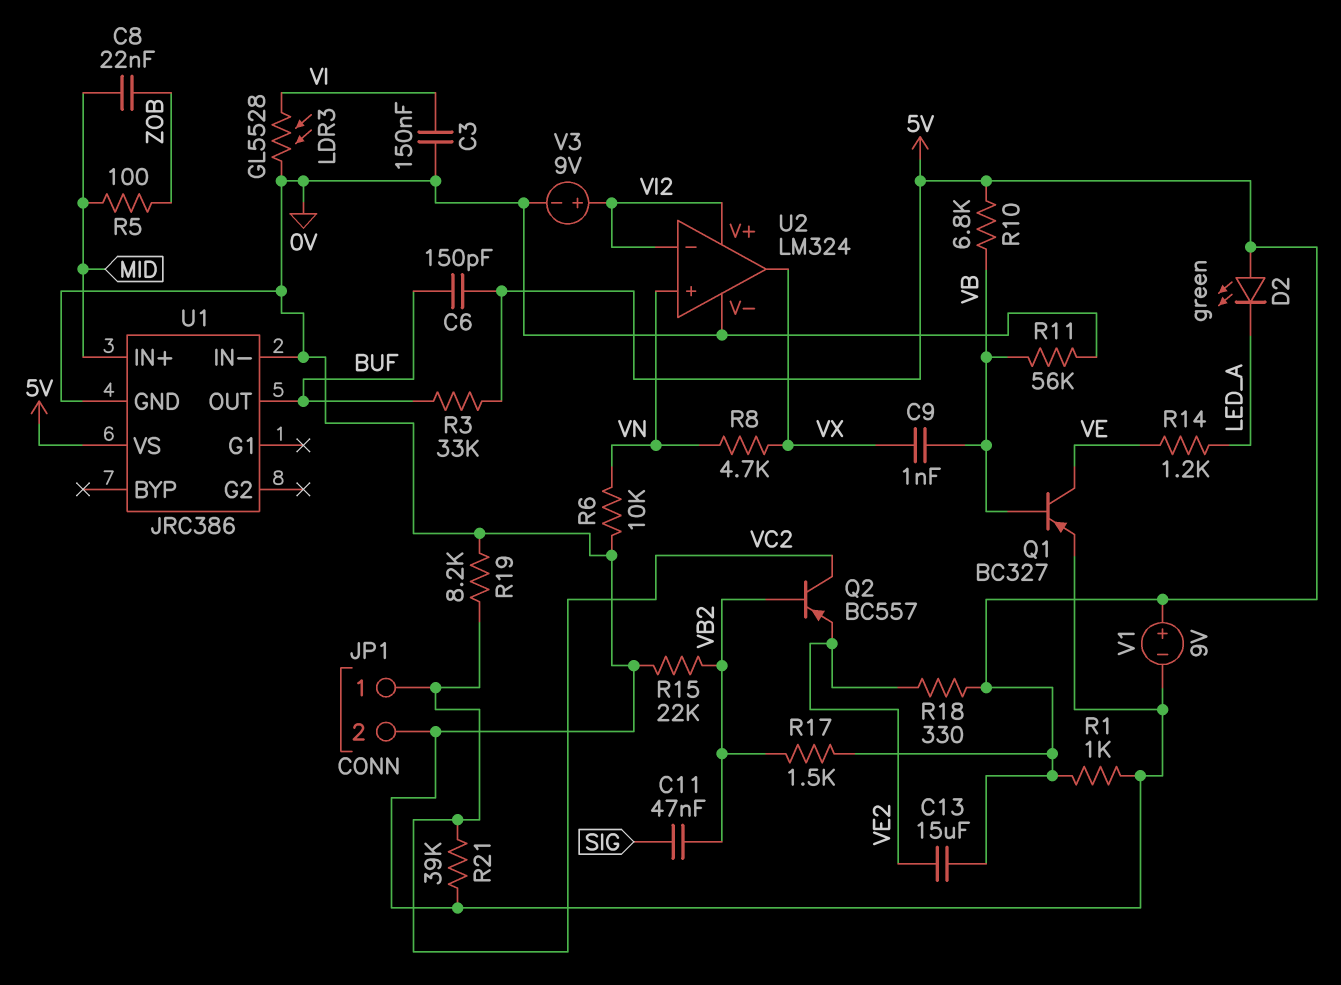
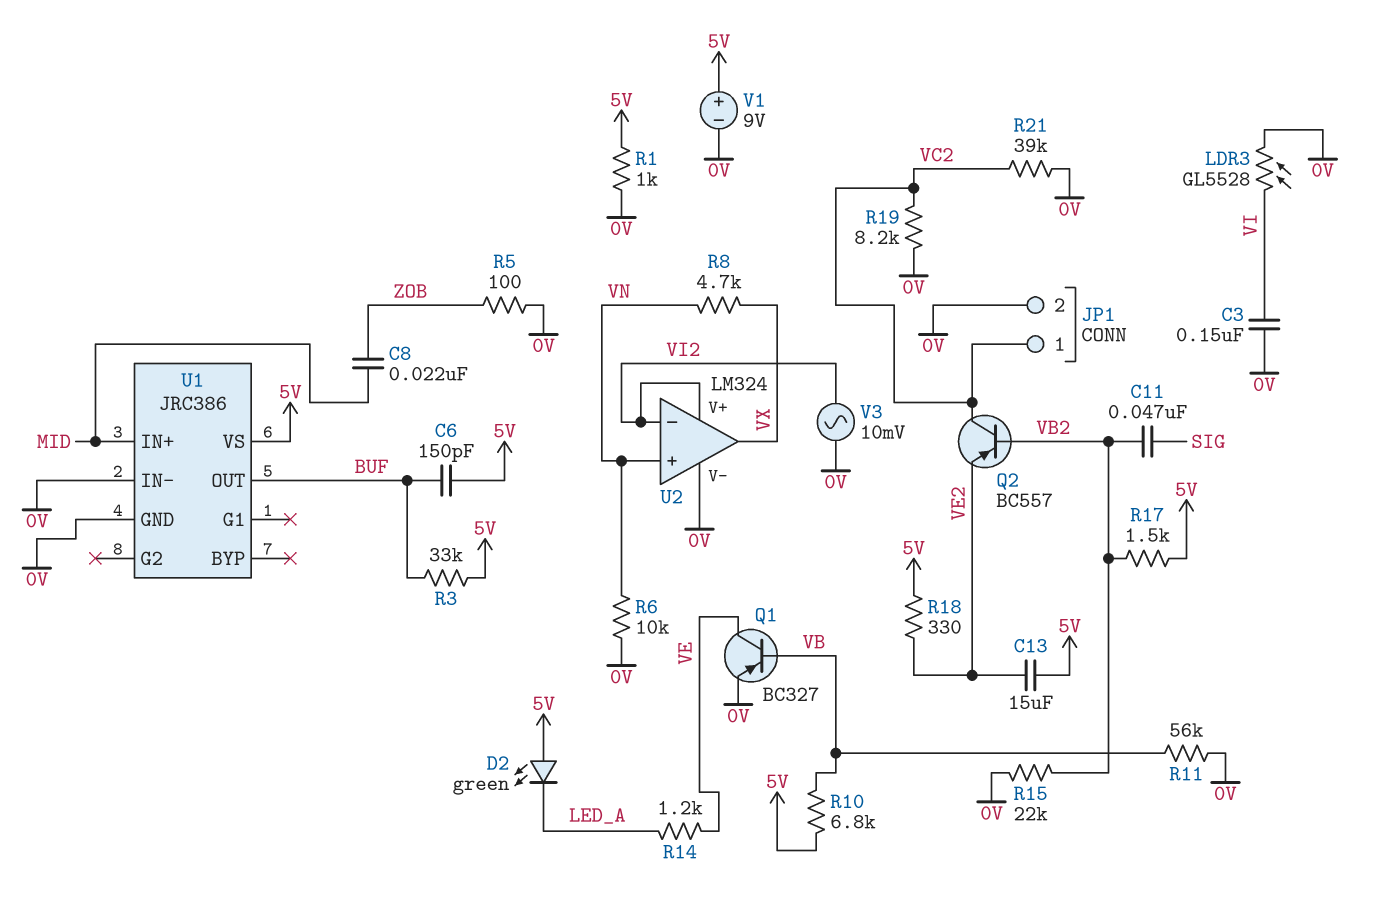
C9: 1nF (VB, VX) -> none
R5: 100 (MID, ZOB) -> 100 (0V, ZOB)
V3: 9V (plus VI2, minus 0V) -> AC 10mV (0V, VI2)

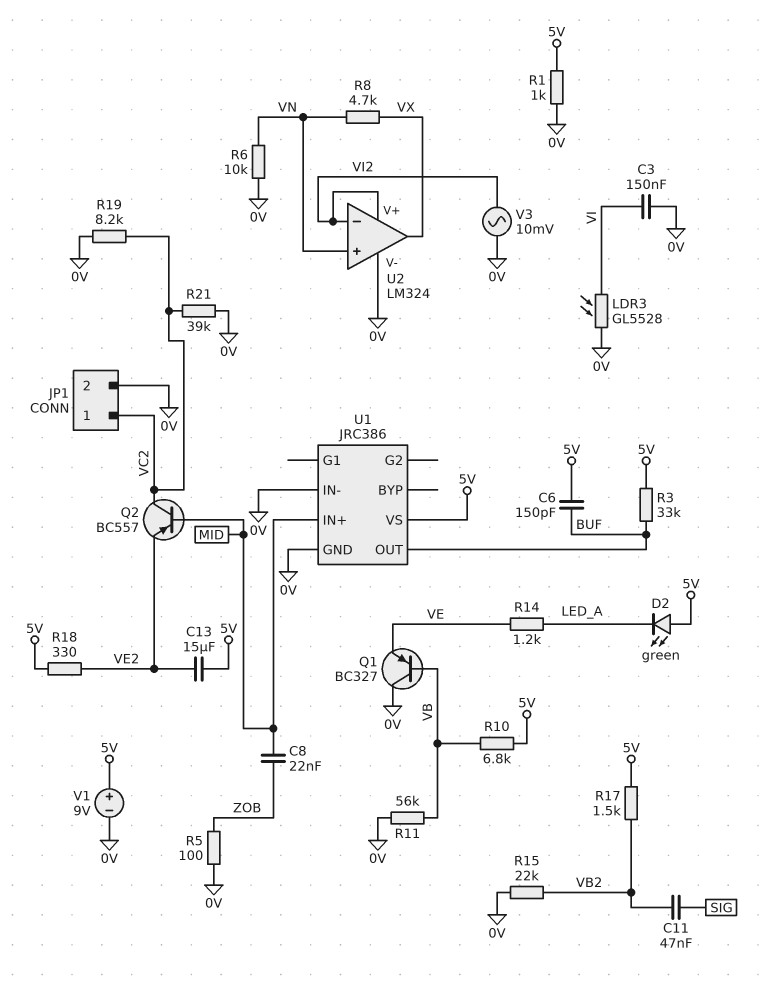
Q1: PNP BC327 (B VB, C VE, E 0V) -> PNP BC327 (B VB, C 0V, E VE)
Q2: PNP BC557 (B VB2, C VC2, E VE2) -> PNP BC557 (B MID, C VC2, E VE2)

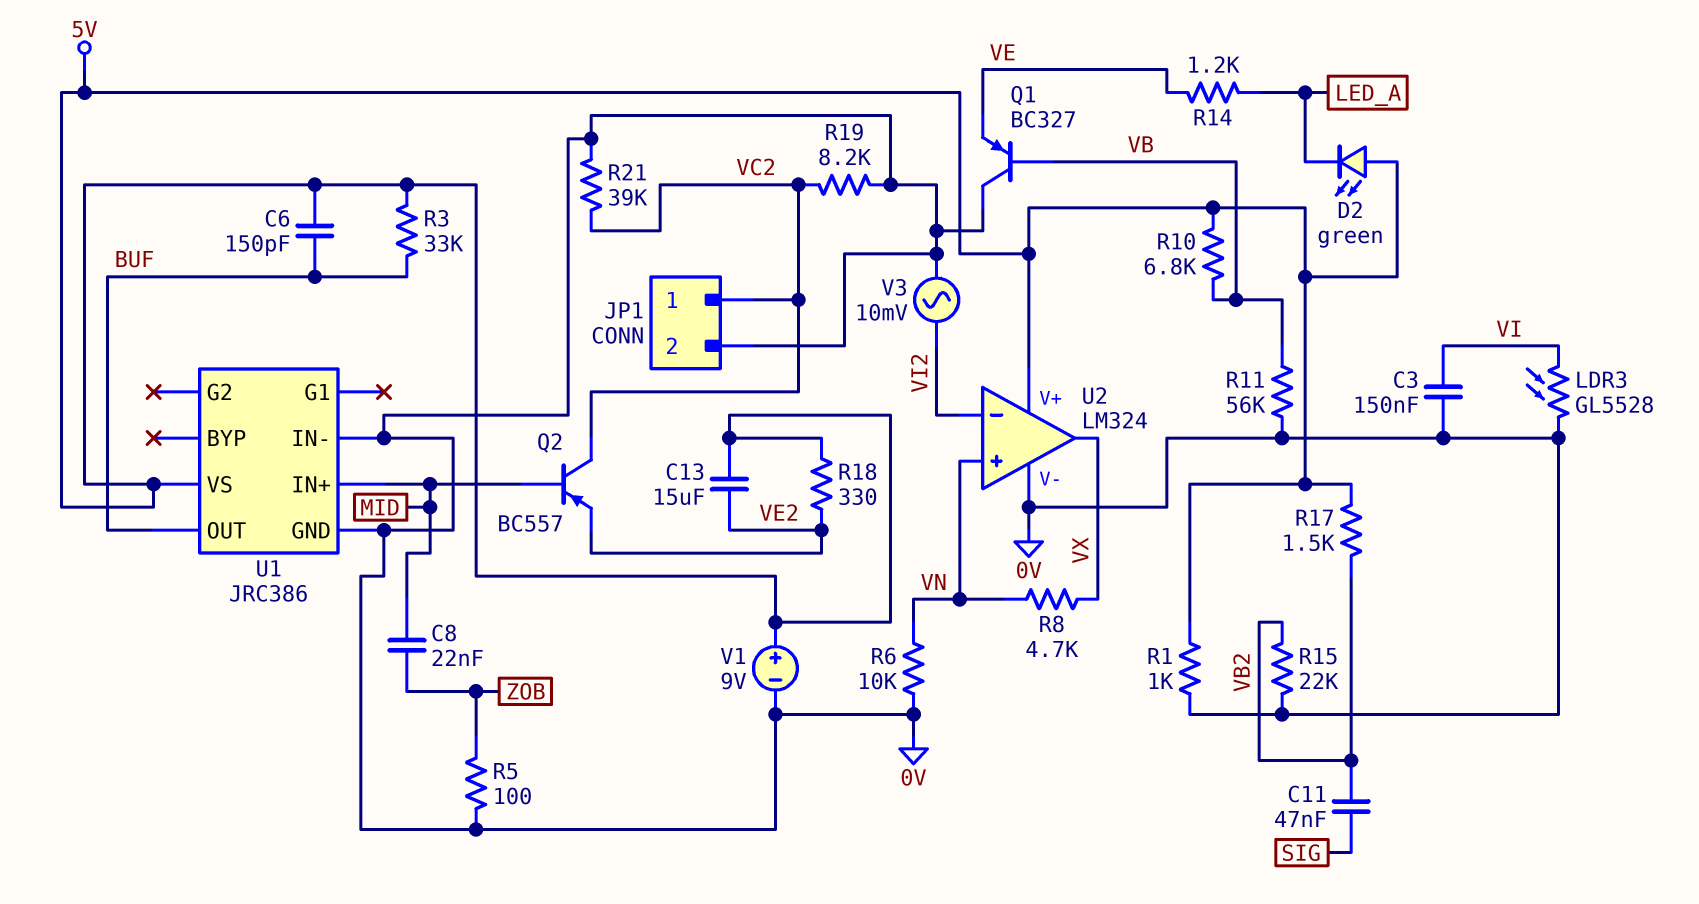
U2 pin V+: VI2 -> 5V

